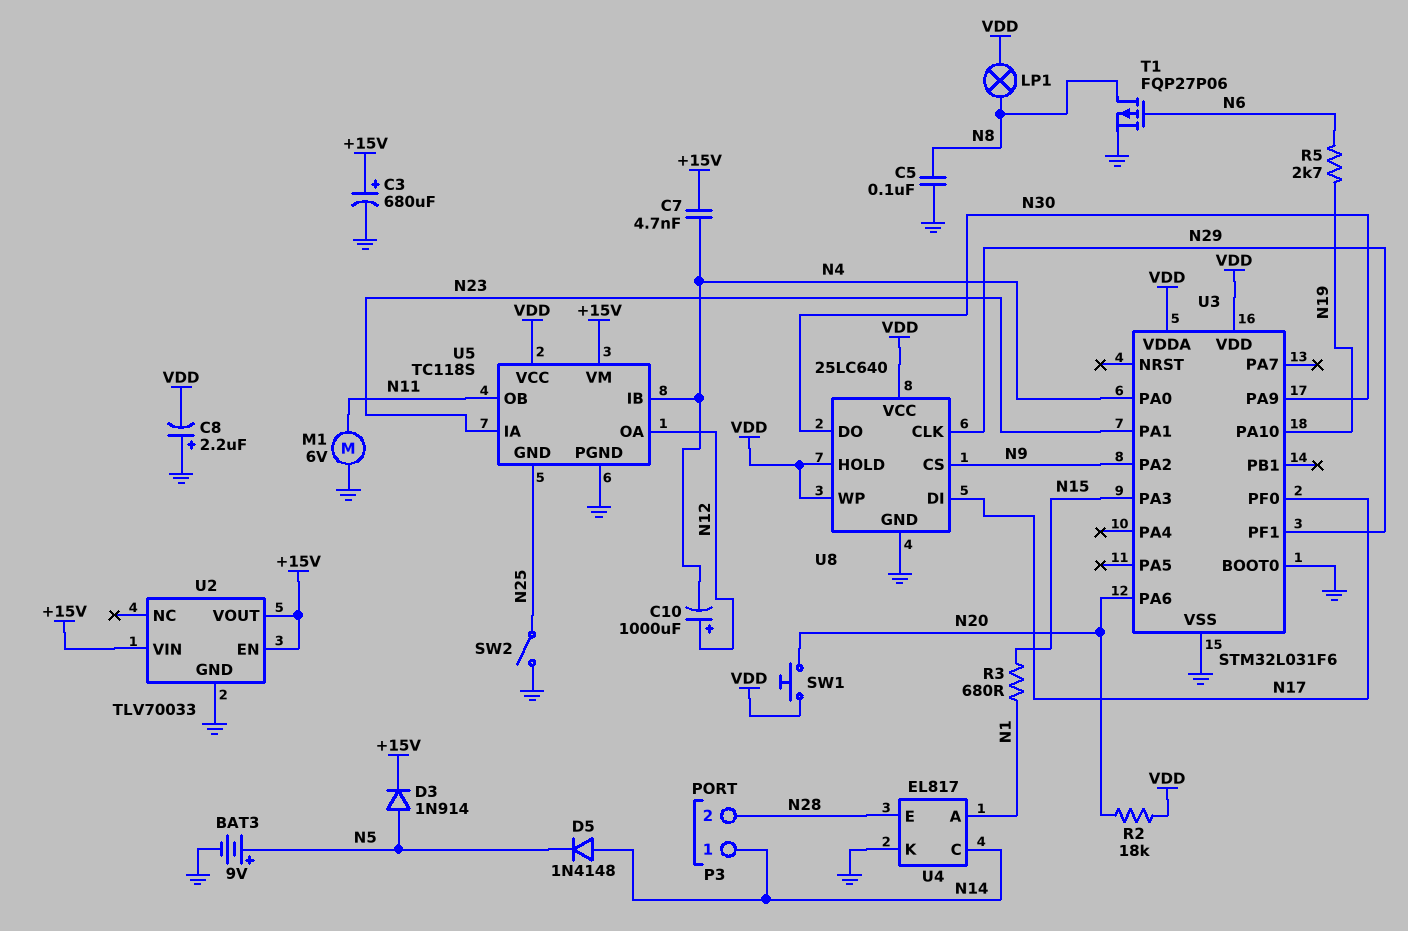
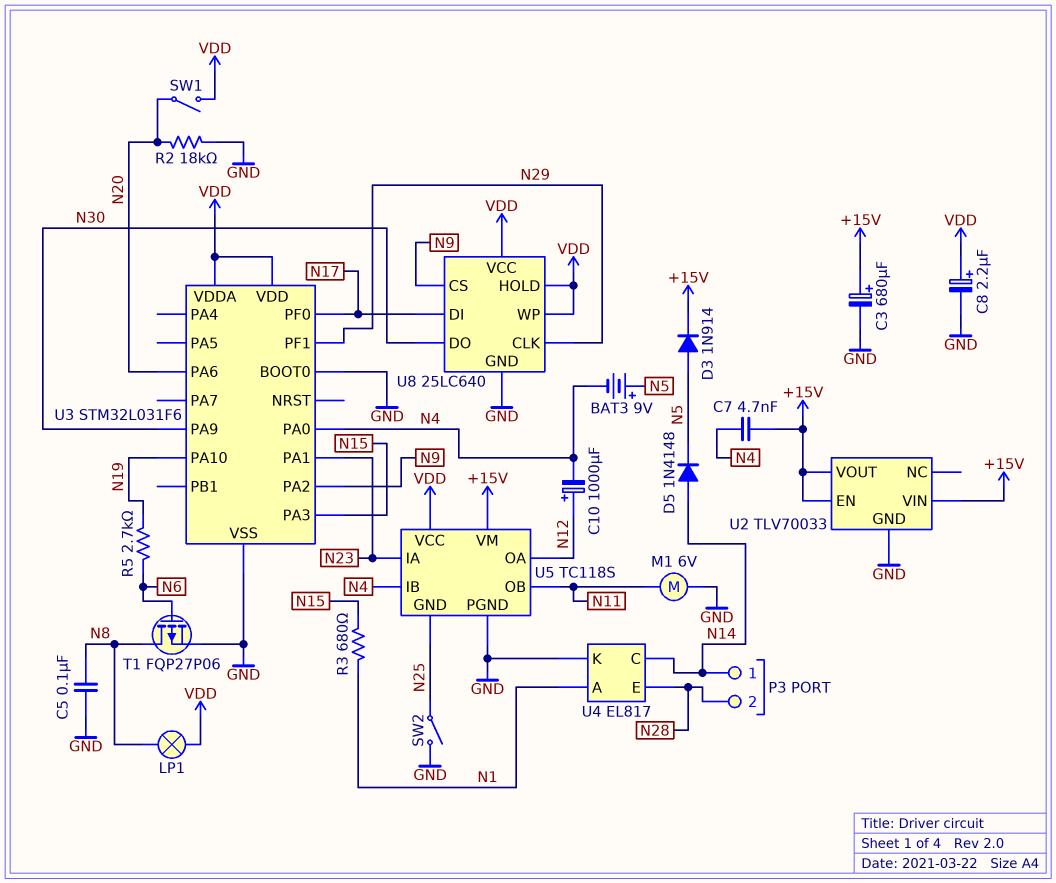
BAT3: 9V (plus N5, minus GND) -> 9V (plus N5, minus N4)
C8: 2.2uF (plus GND, minus VDD) -> 2.2uF (plus VDD, minus GND)
R2: 18k (N20, VDD) -> 18k (GND, N20)
SW1: button (N20, VDD) -> switch (N20, VDD)

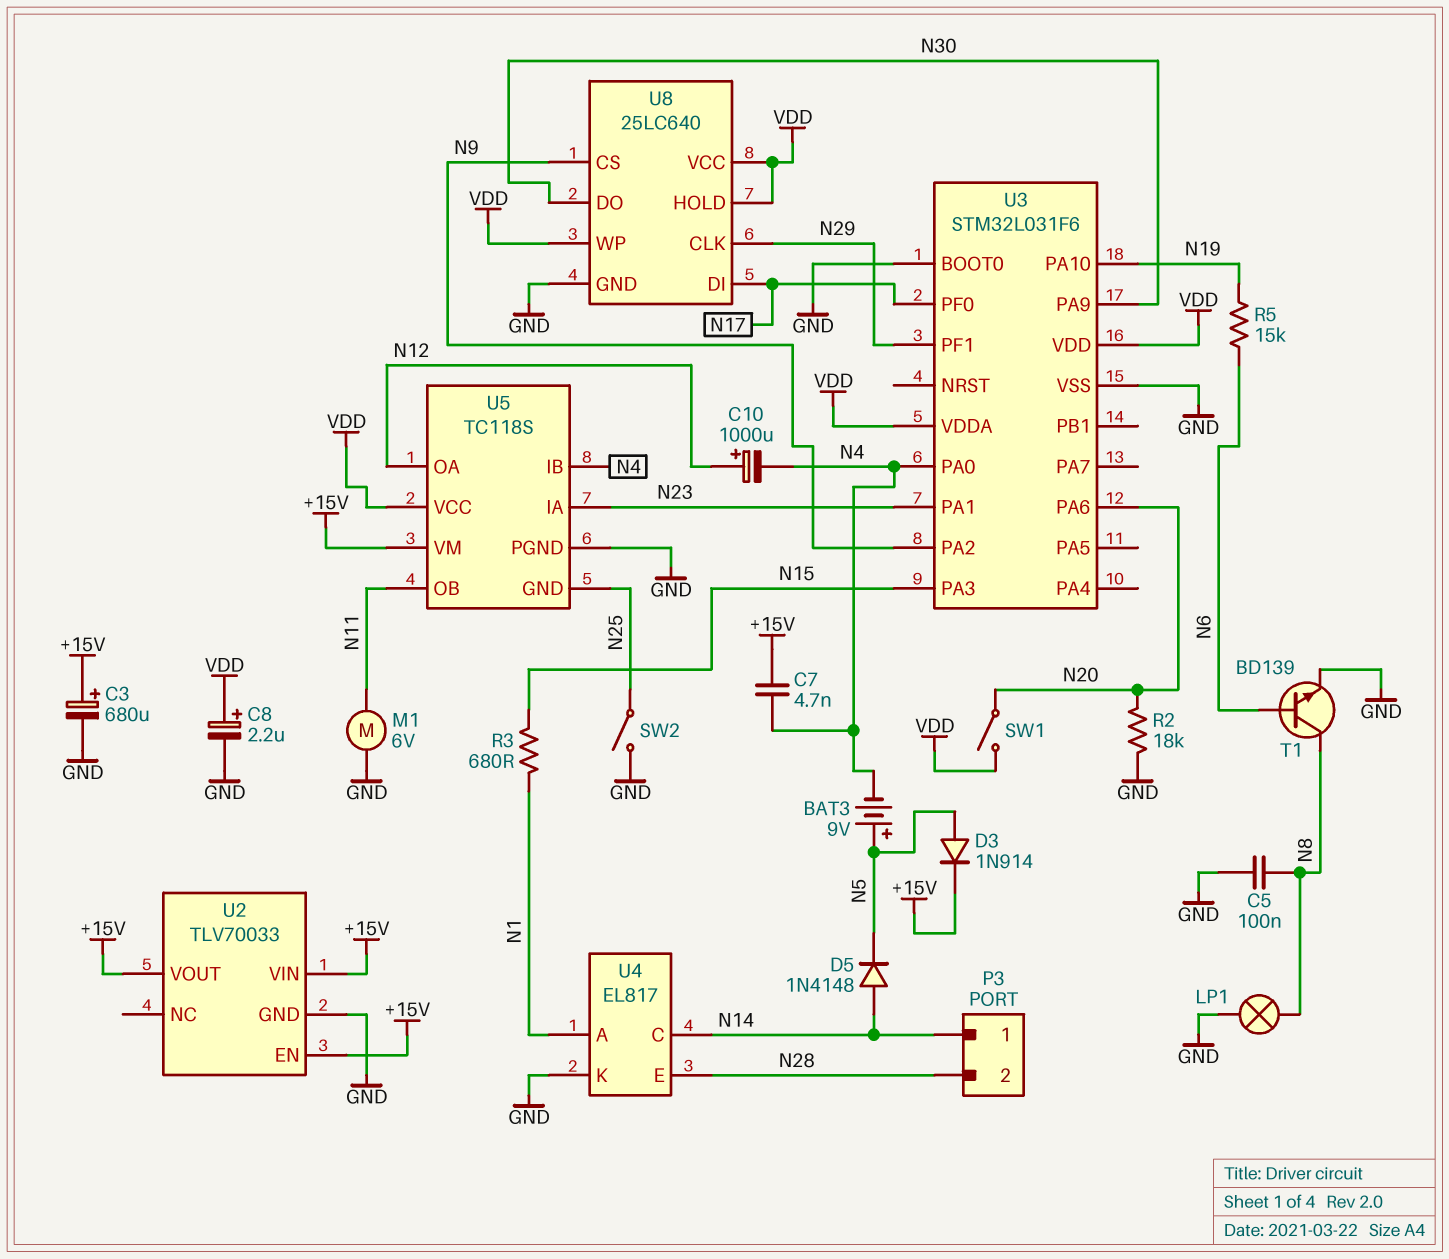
LP1: lamp (N8, VDD) -> lamp (GND, N8)
R5: 2.7k (N6, N19) -> 15k (N6, N19)
T1: PMOS FQP27P06 (G N6, D N8, S GND) -> NPN BD139 (B N6, C N8, E GND)

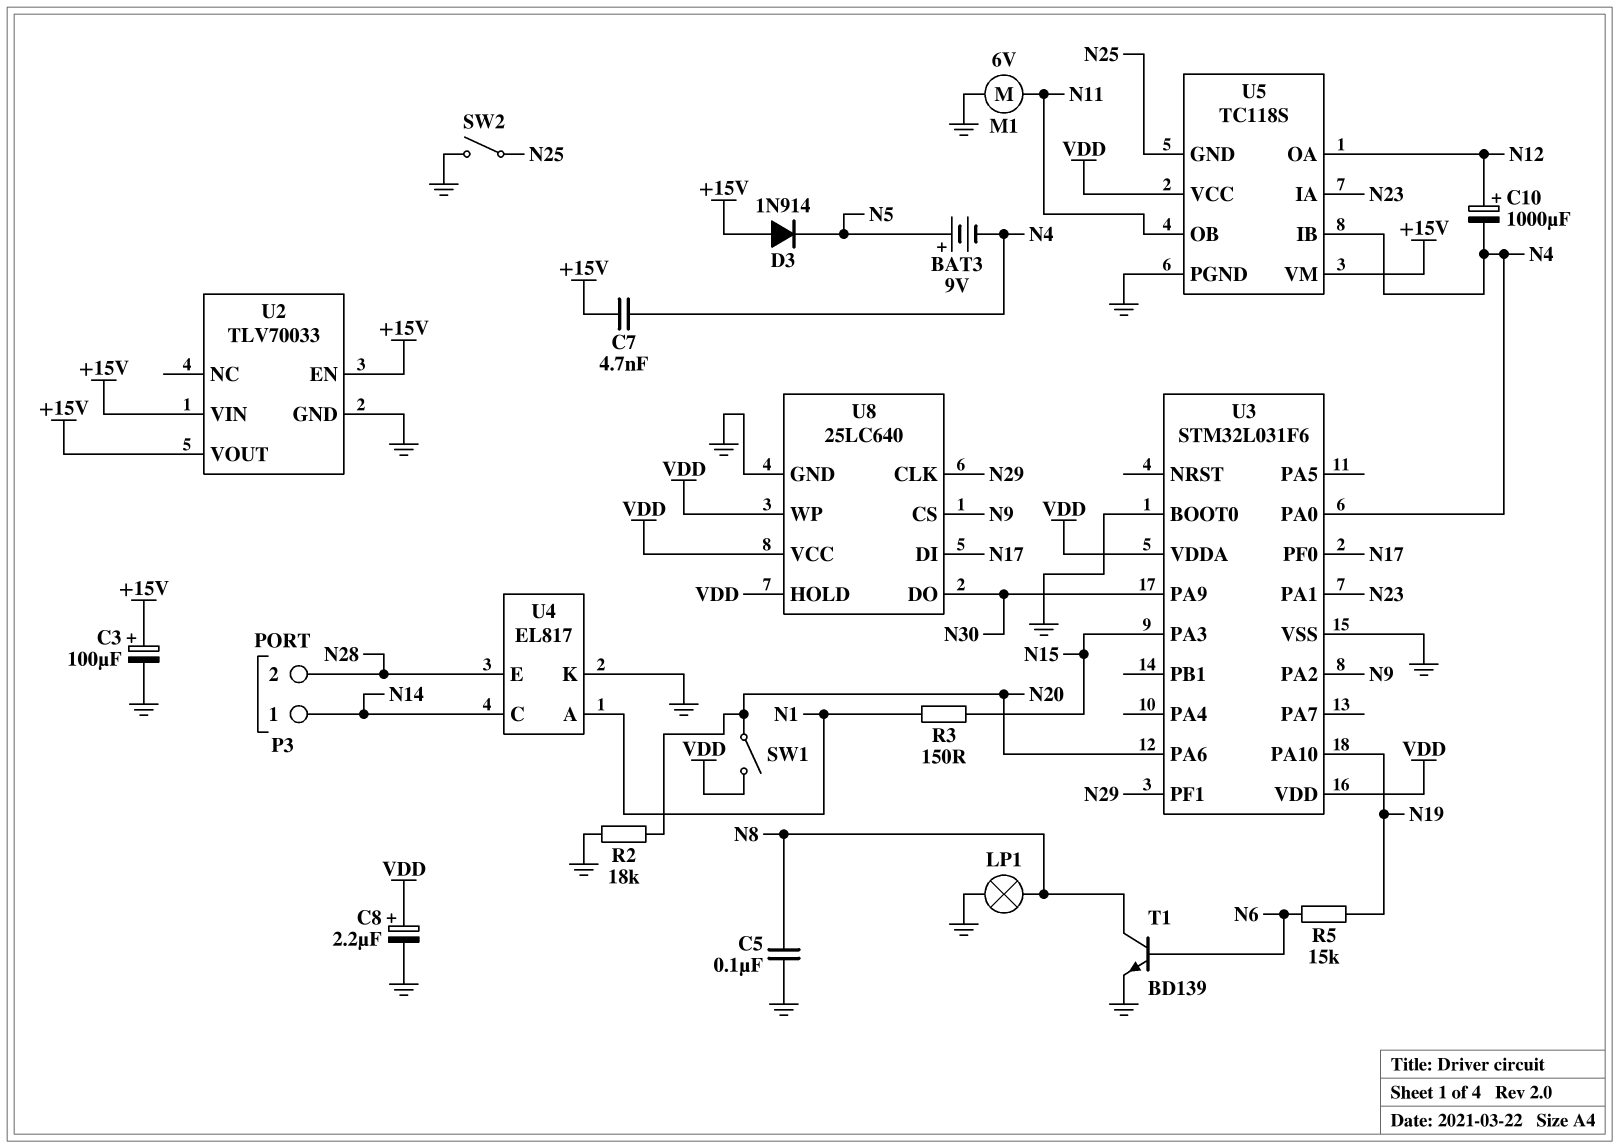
C3: 680uF (plus +15V, minus GND) -> 100uF (plus +15V, minus GND)
D3: diode 1N914 (A N5, K +15V) -> diode 1N914 (A +15V, K N5)
D5: diode 1N4148 (A N14, K N5) -> none
R3: 680 (N1, N15) -> 150 (N1, N15)

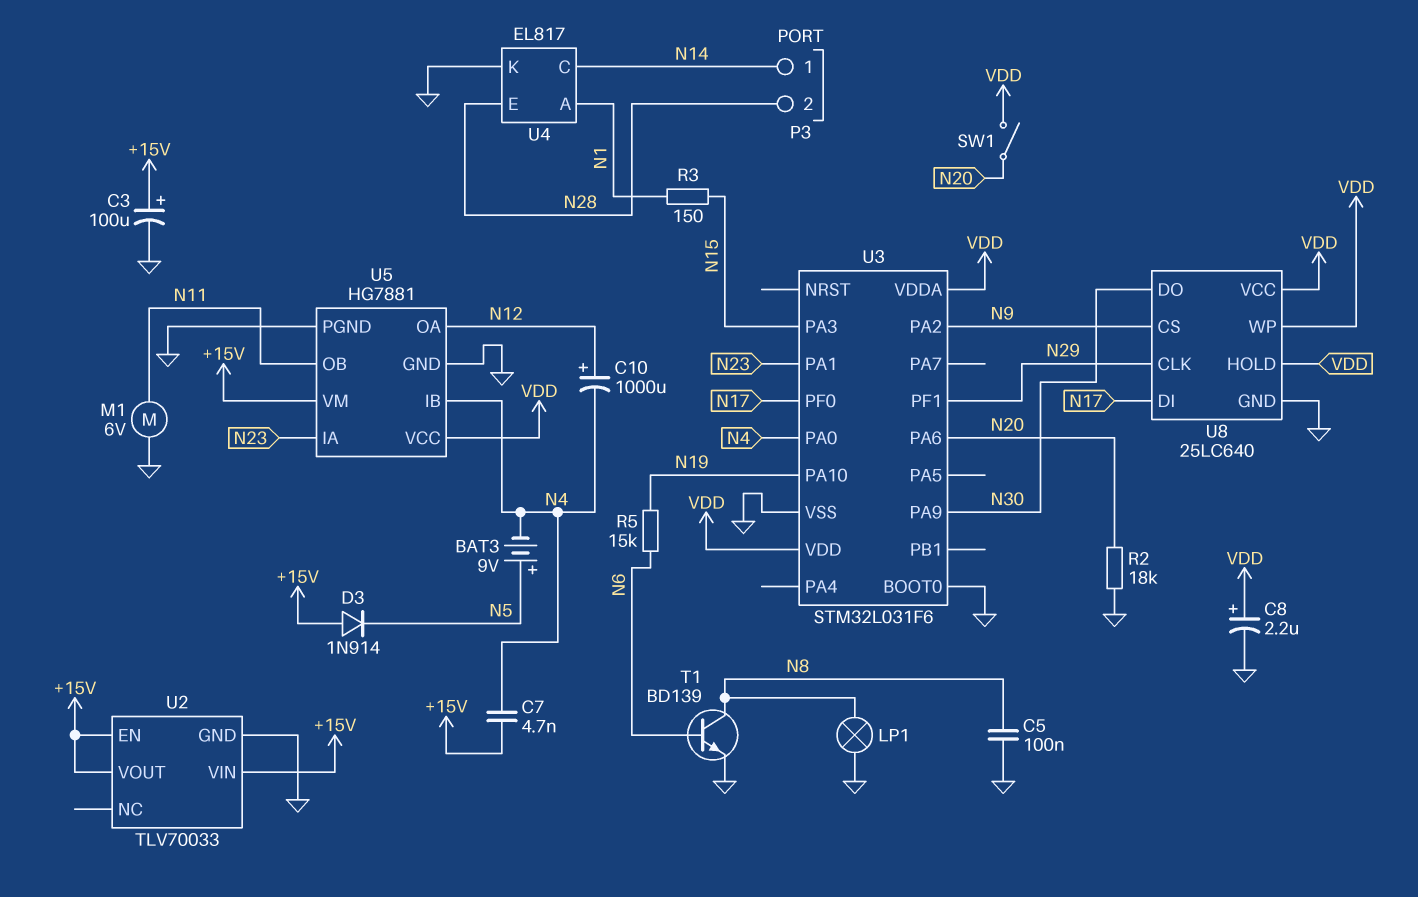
SW2: switch (GND, N25) -> none
U5: TC118S -> HG7881
U5 pin GND: N25 -> GND

